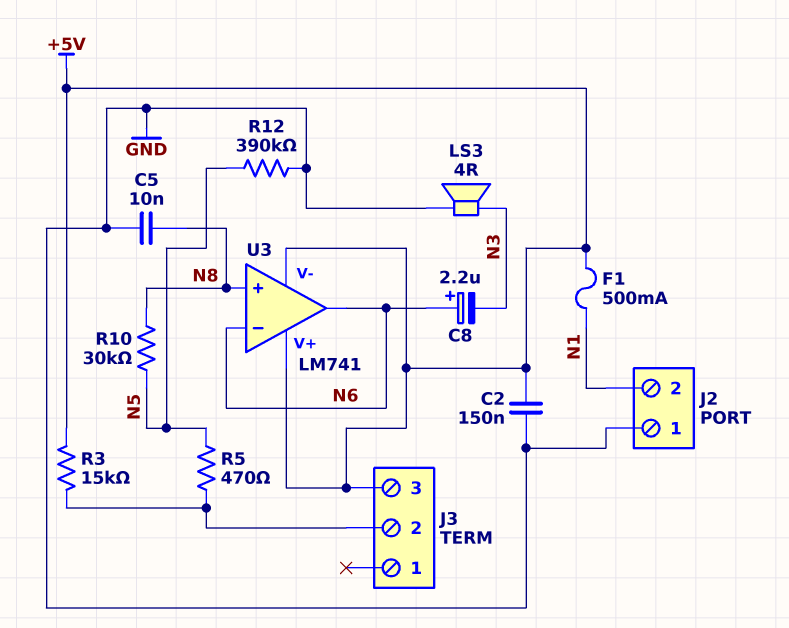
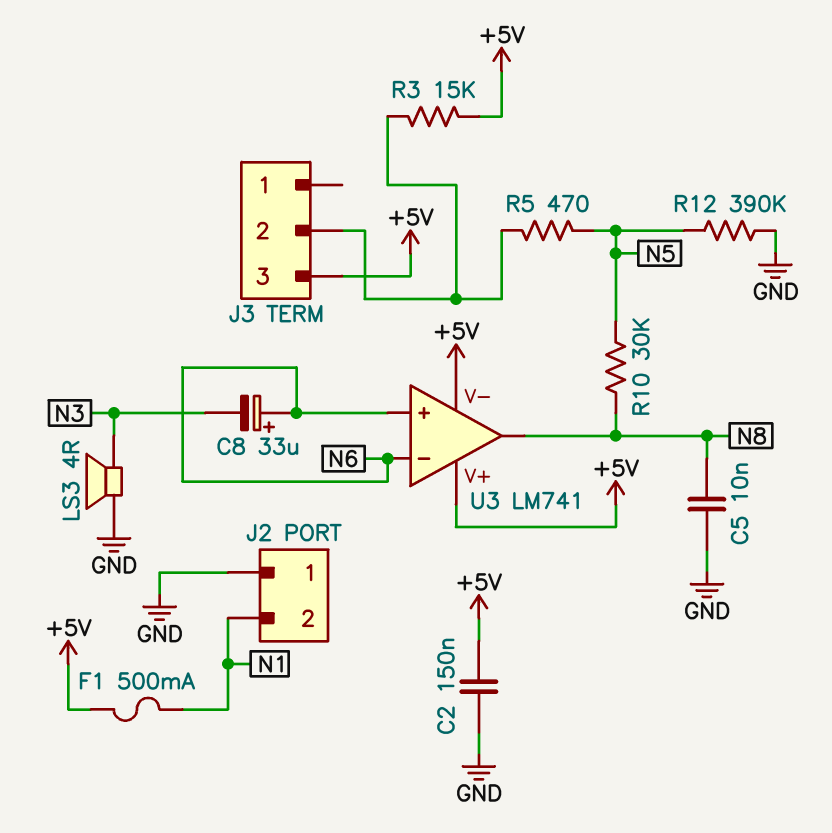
C8: 2.2uF (plus N6, minus N3) -> 33uF (plus N6, minus N3)
U3 pin in+: N8 -> N6
U3 pin out: N6 -> N8

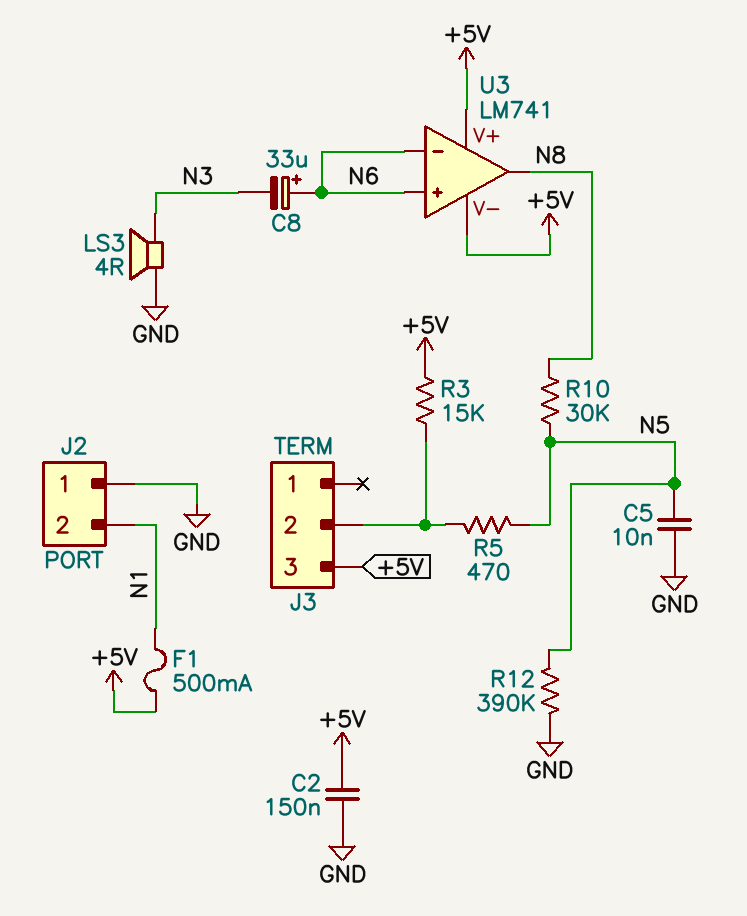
C5: 10nF (GND, N8) -> 10nF (GND, N5)

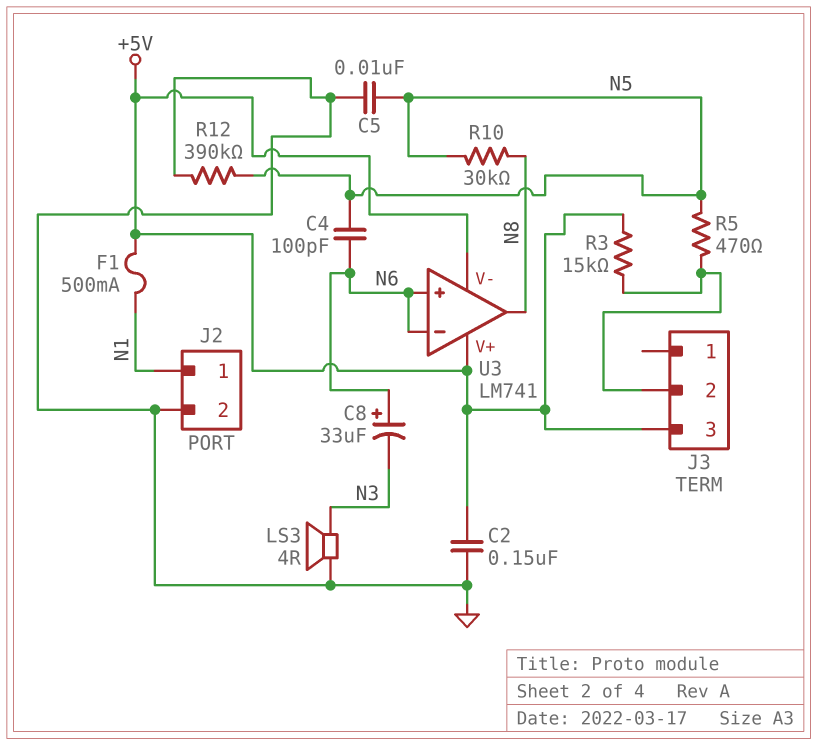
C4: none -> 100pF (N5, N6)
J2 pin 1: GND -> N1
J2 pin 2: N1 -> GND

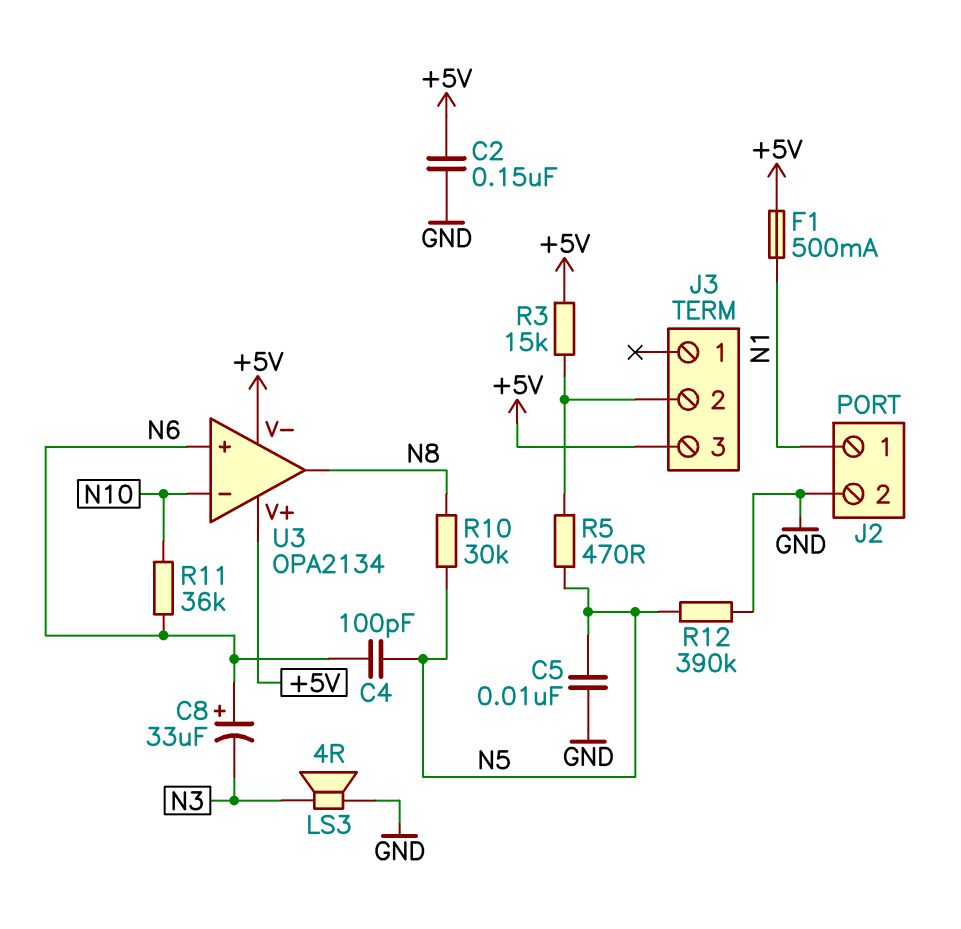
R11: none -> 36k (N6, N10)
U3: LM741 -> OPA2134
U3 pin in-: N6 -> N10

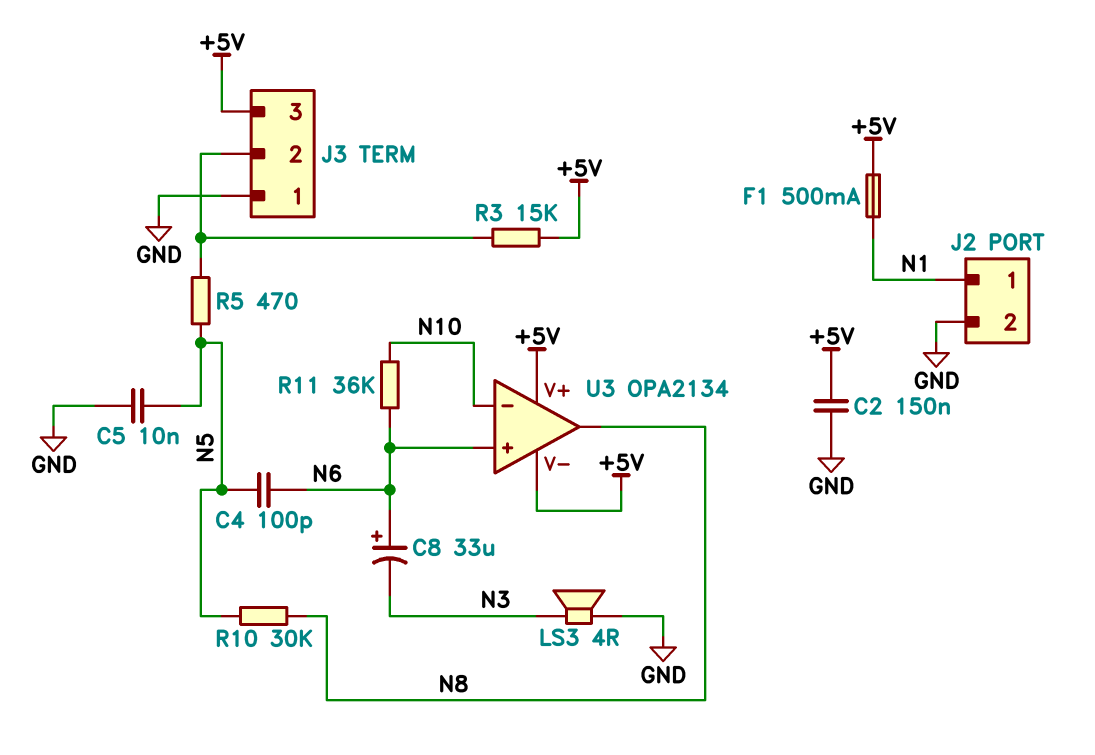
J3 pin 1: none -> GND
R12: 390k (GND, N5) -> none

